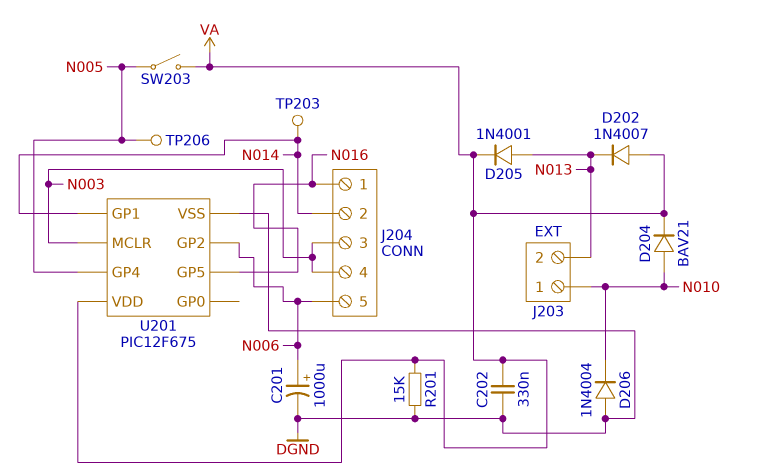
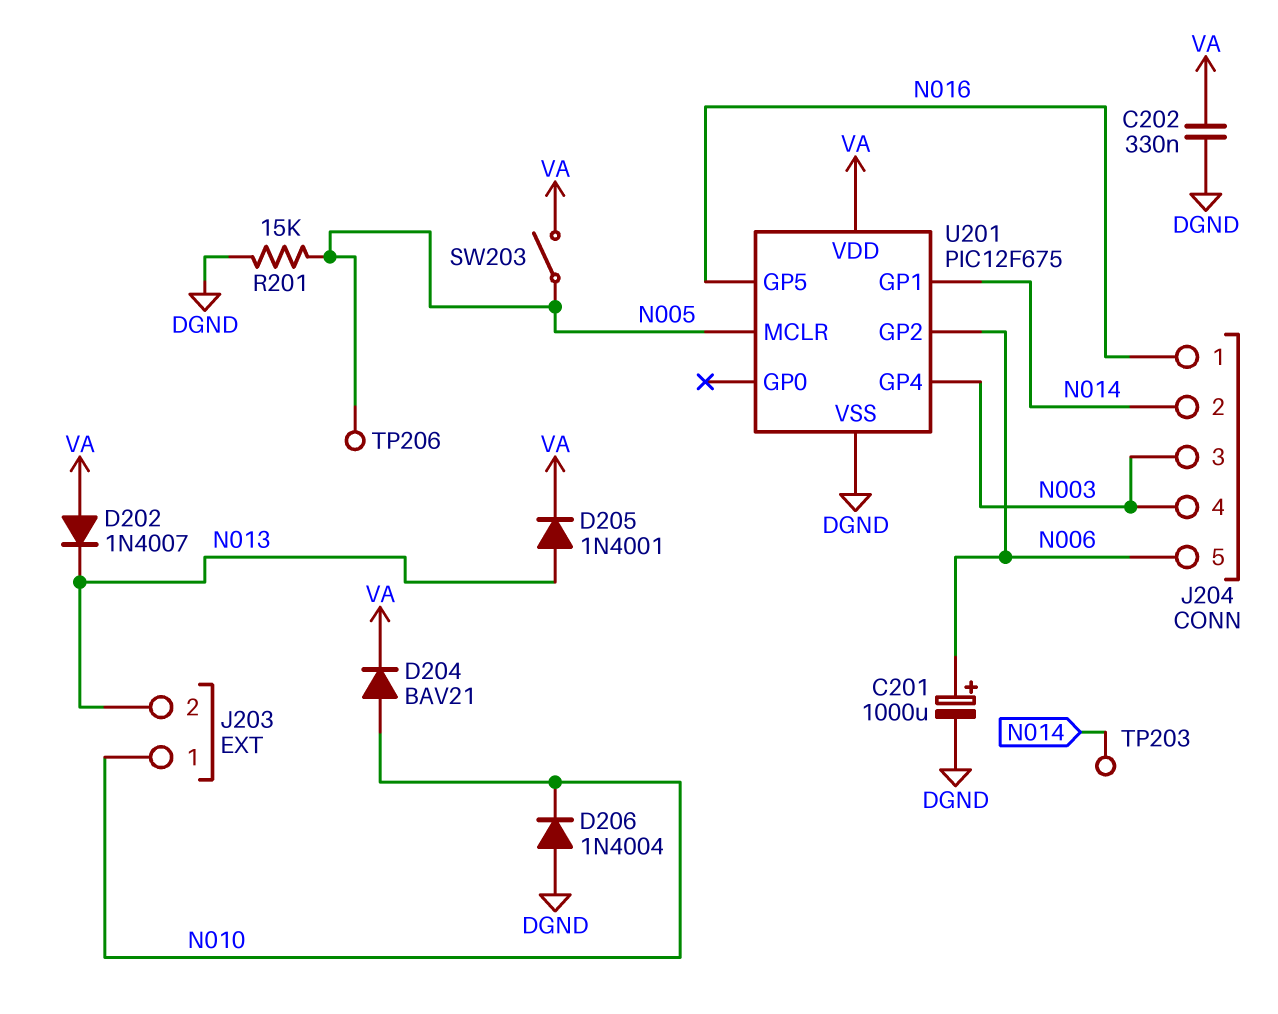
R201: 15k (DGND, VA) -> 15k (DGND, N005)
U201 pin GP4: N005 -> N003
U201 pin MCLR: N003 -> N005

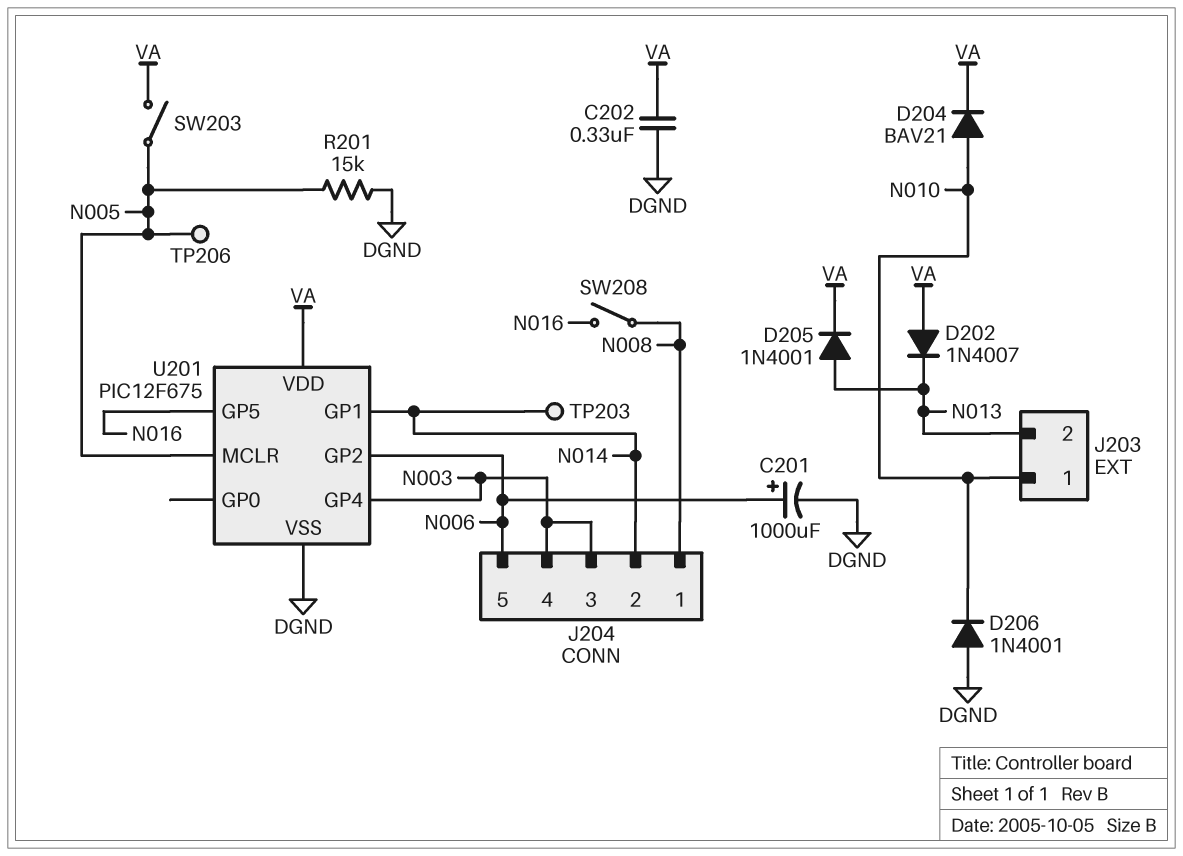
D206: diode 1N4004 (A DGND, K N010) -> diode 1N4001 (A DGND, K N010)
J204 pin 1: N016 -> N008
SW208: none -> switch (N008, N016)

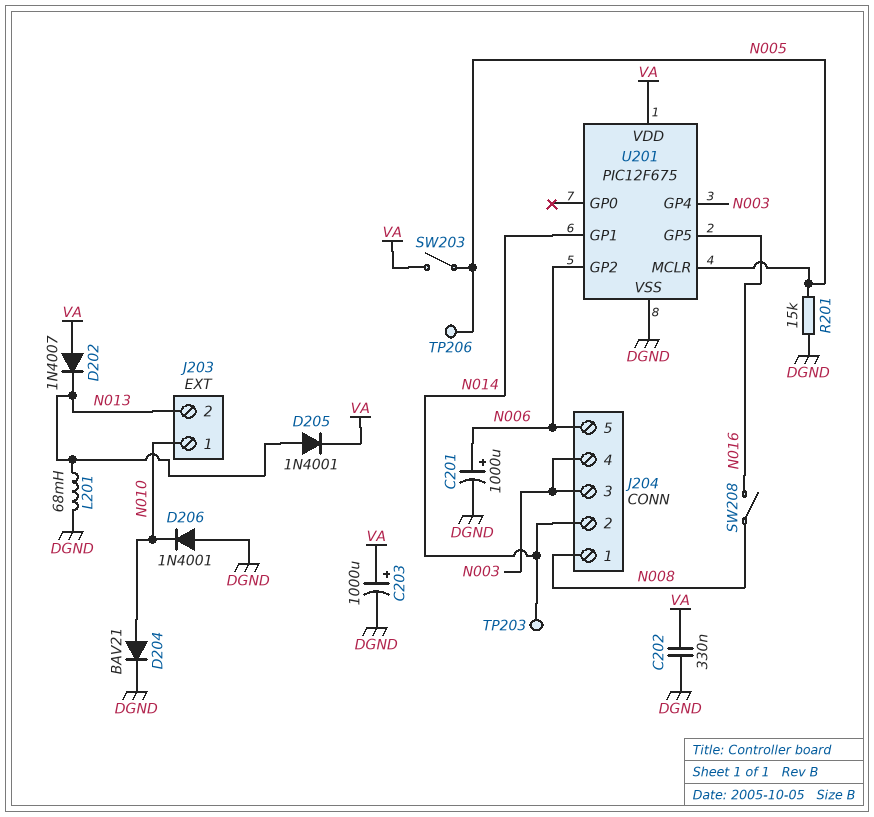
C203: none -> 1000uF (plus VA, minus DGND)
D204: diode BAV21 (A N010, K VA) -> diode BAV21 (A N010, K DGND)
L201: none -> 68mH (DGND, N013)

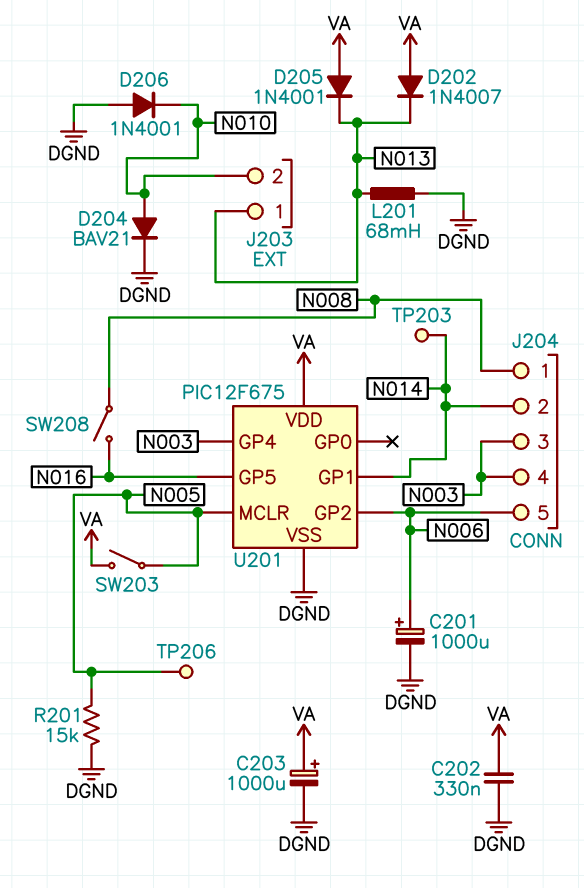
D205: diode 1N4001 (A N013, K VA) -> diode 1N4001 (A VA, K N013)
J203 pin 1: N010 -> N013
J203 pin 2: N013 -> N010

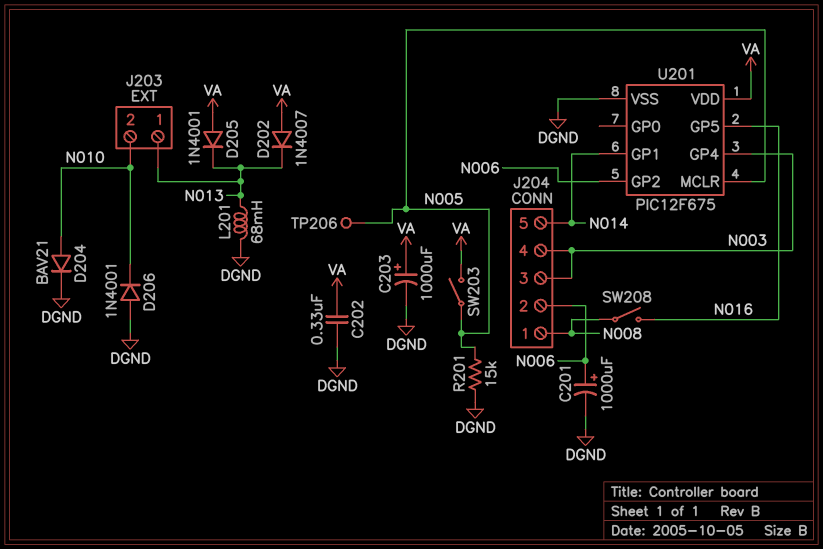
J204 pin 2: N014 -> N006
J204 pin 5: N006 -> N014
TP203: test point (N014) -> none

